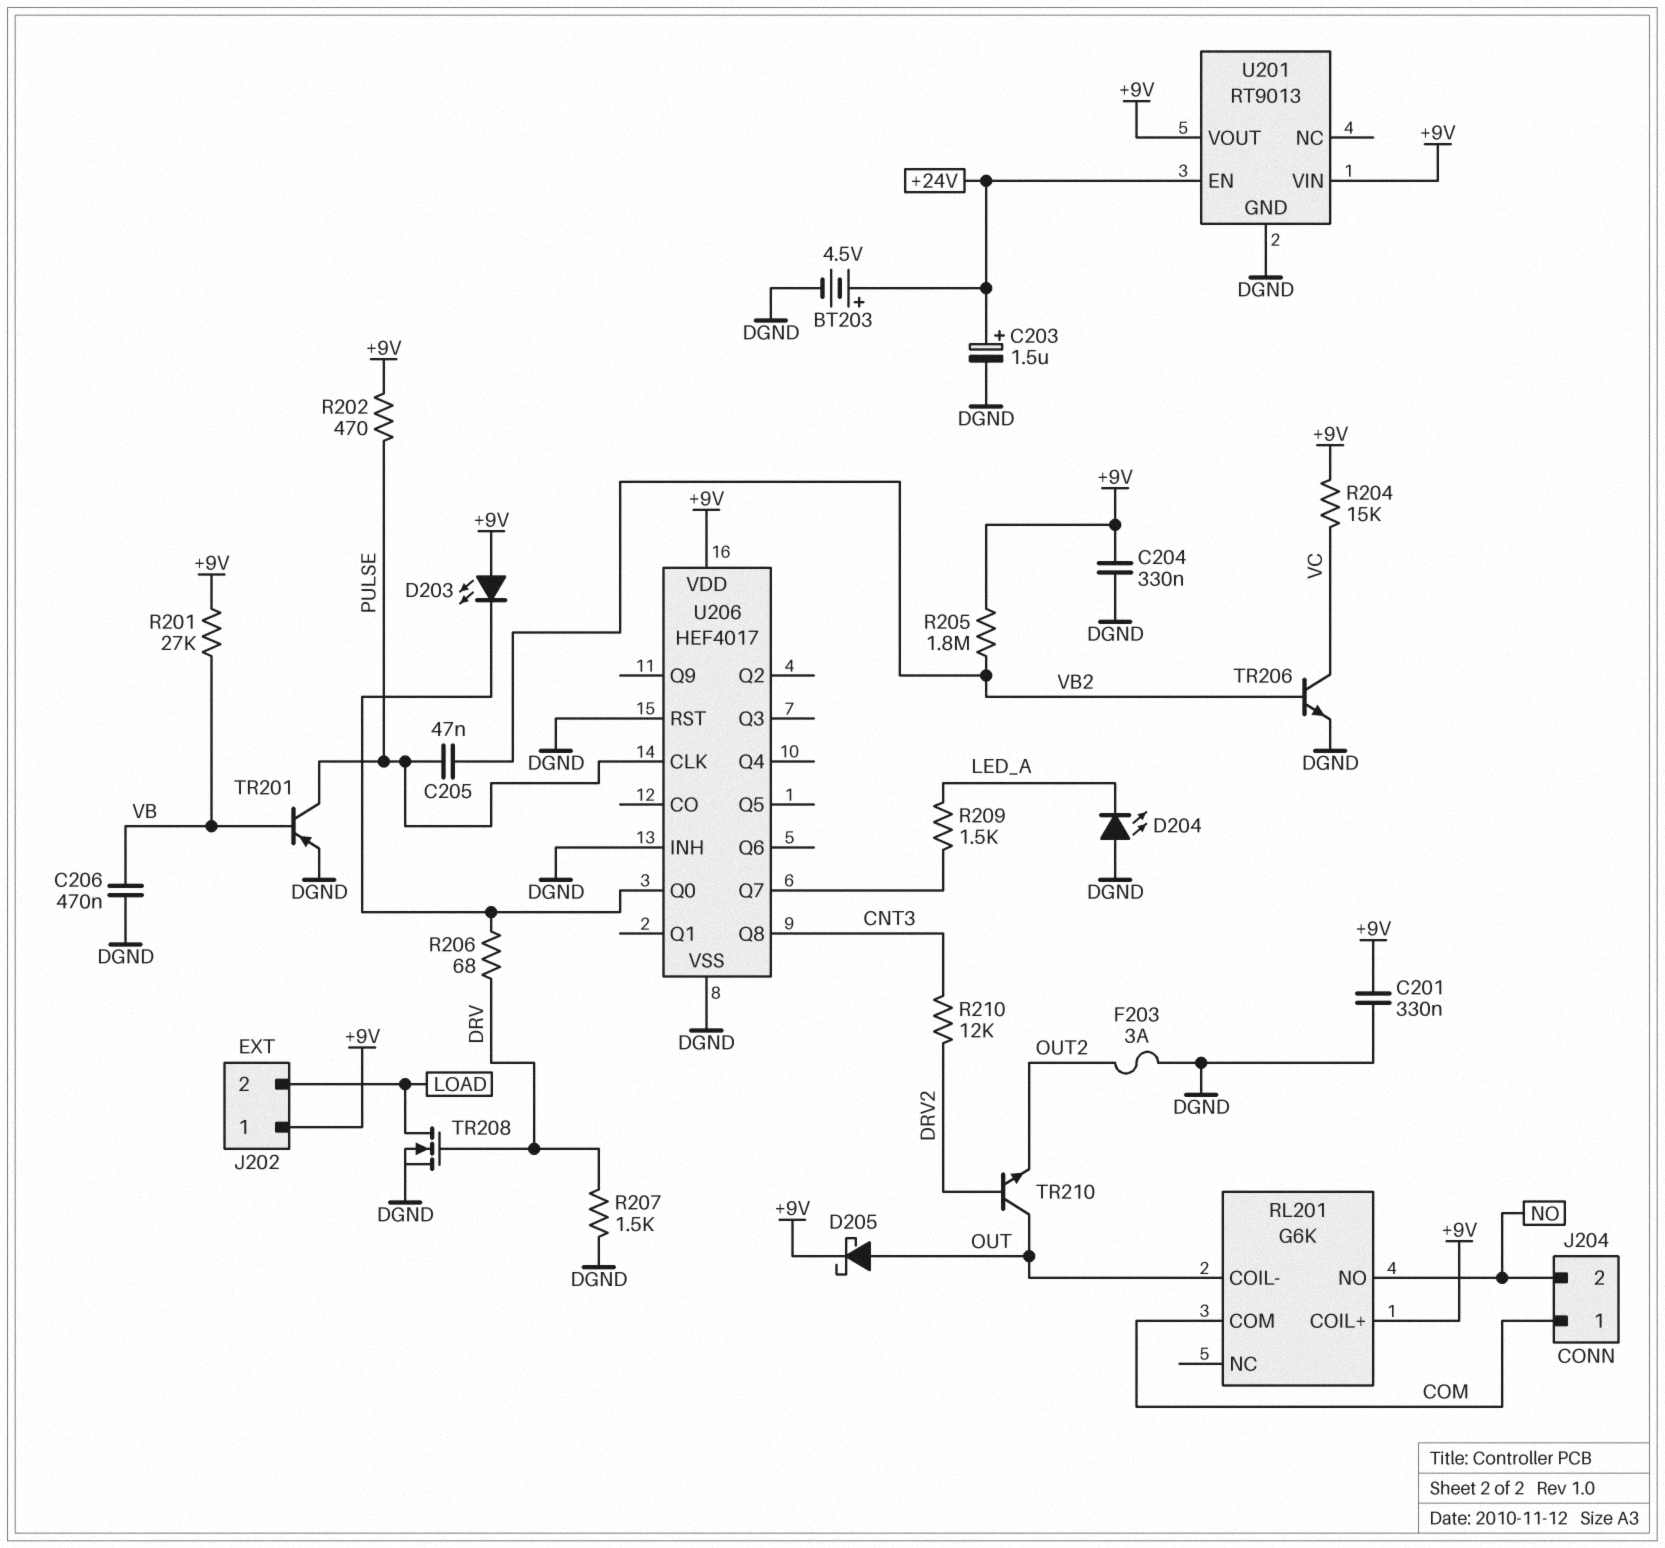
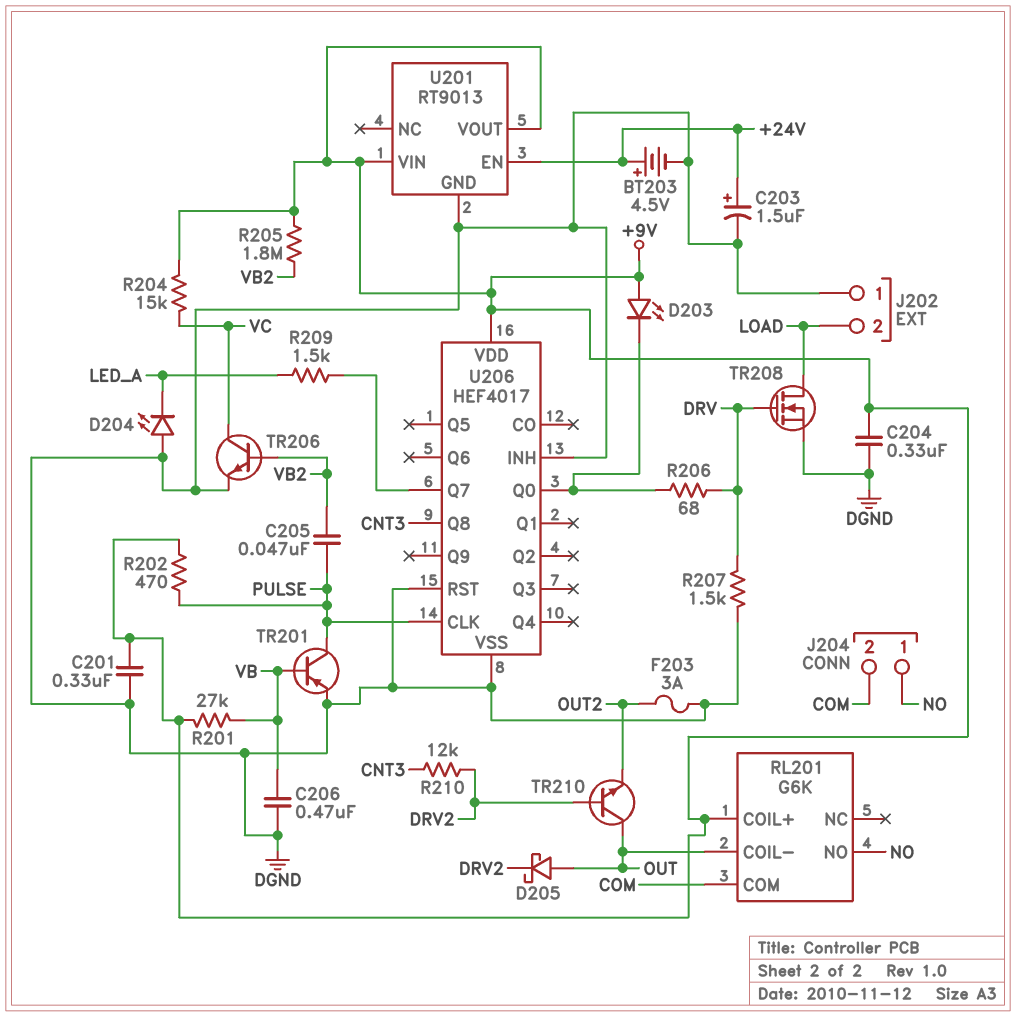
D205: schottky (A OUT, K +9V) -> schottky (A OUT, K DRV2)
J202 pin 1: +9V -> DGND
J204 pin 1: COM -> NO
J204 pin 2: NO -> COM

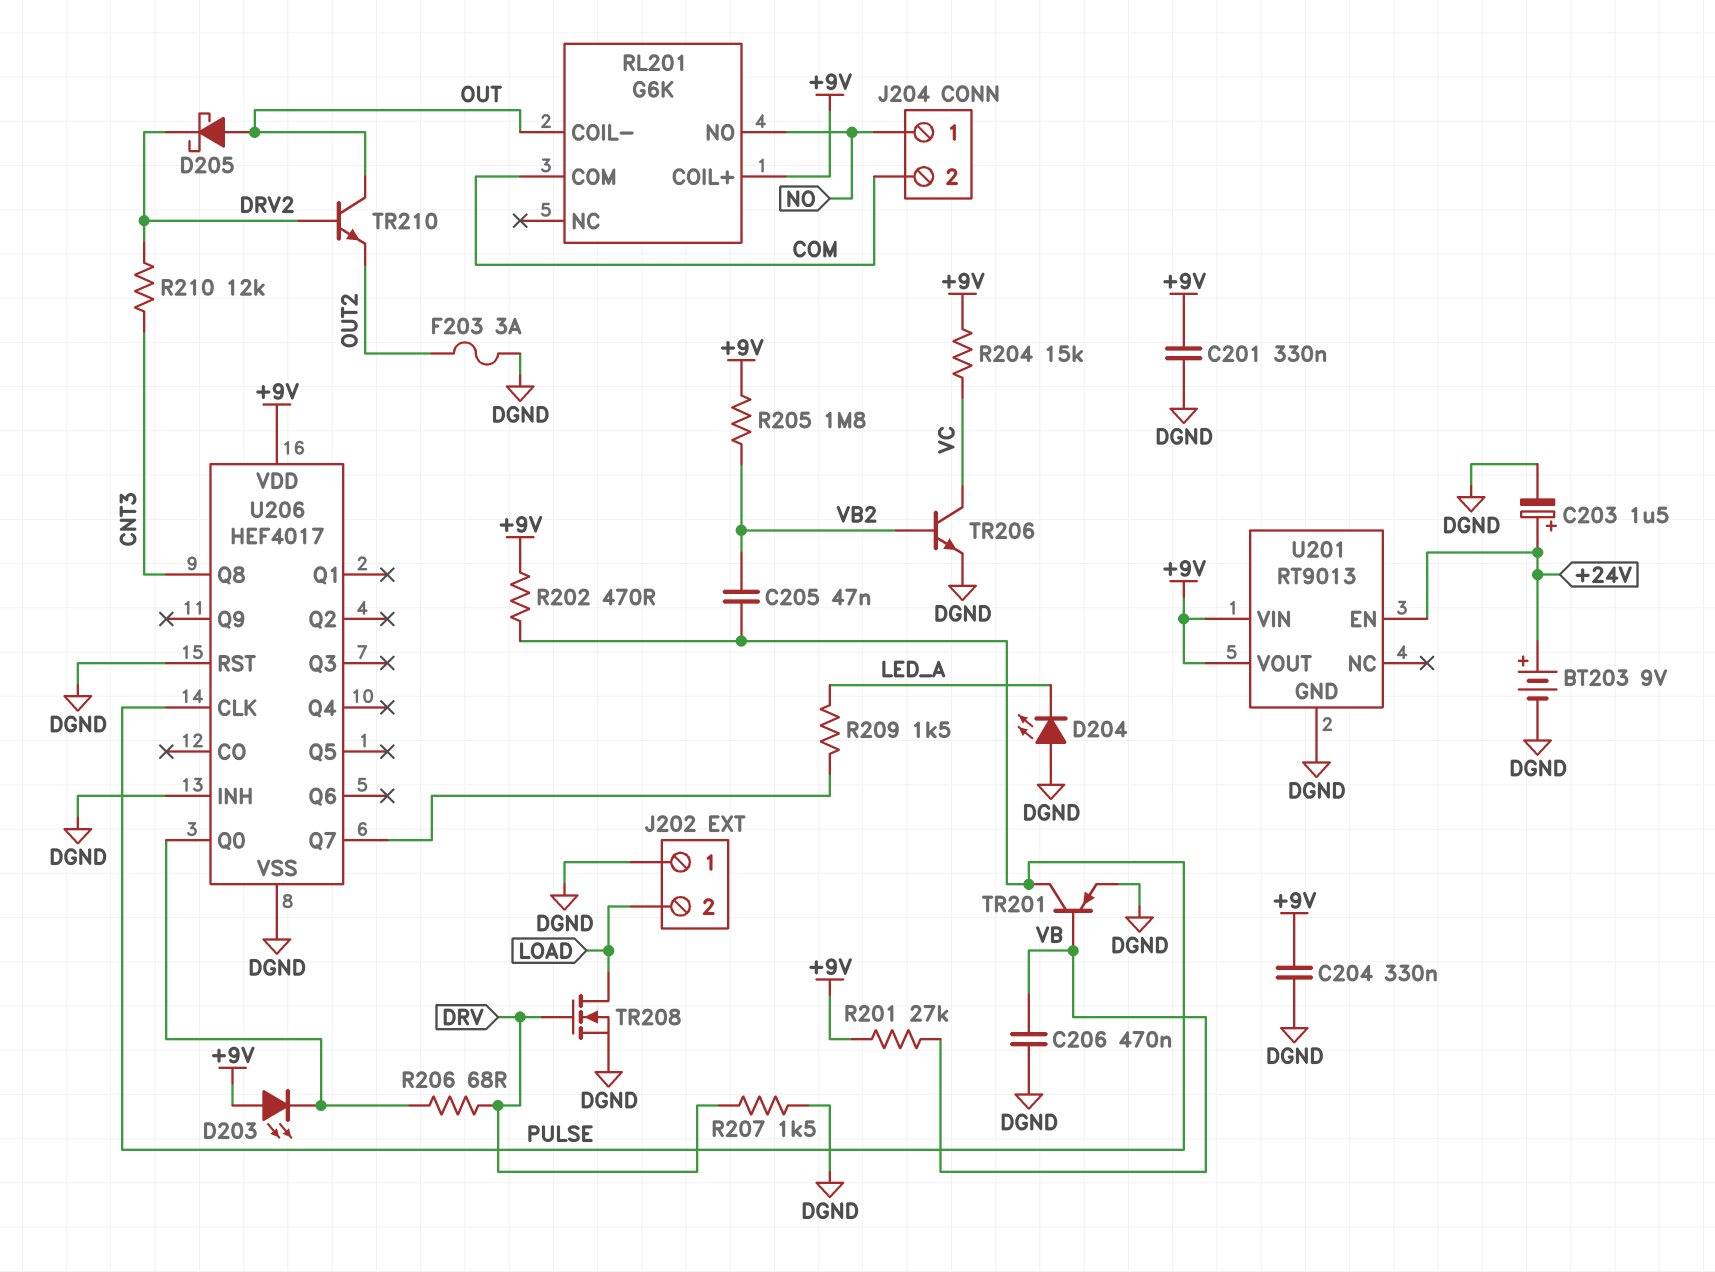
BT203: 4.5V (plus +24V, minus DGND) -> 9V (plus +24V, minus DGND)

